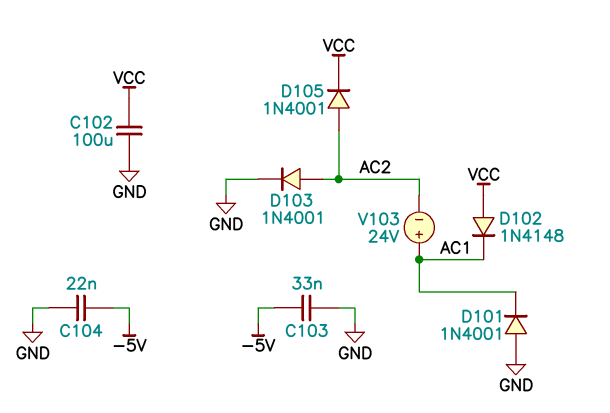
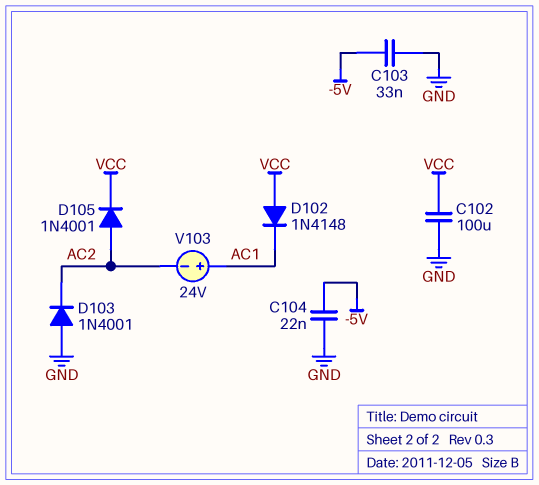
D101: diode 1N4001 (A GND, K AC1) -> none
D103: diode 1N4001 (A AC2, K GND) -> diode 1N4001 (A GND, K AC2)

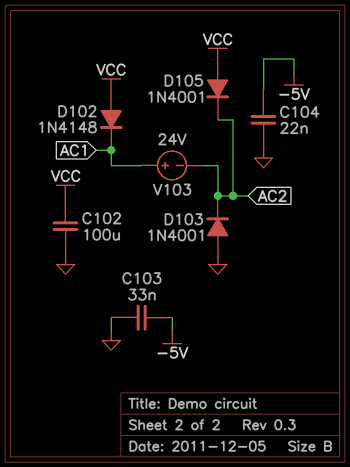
D105: diode 1N4001 (A AC2, K VCC) -> diode 1N4001 (A VCC, K AC2)

